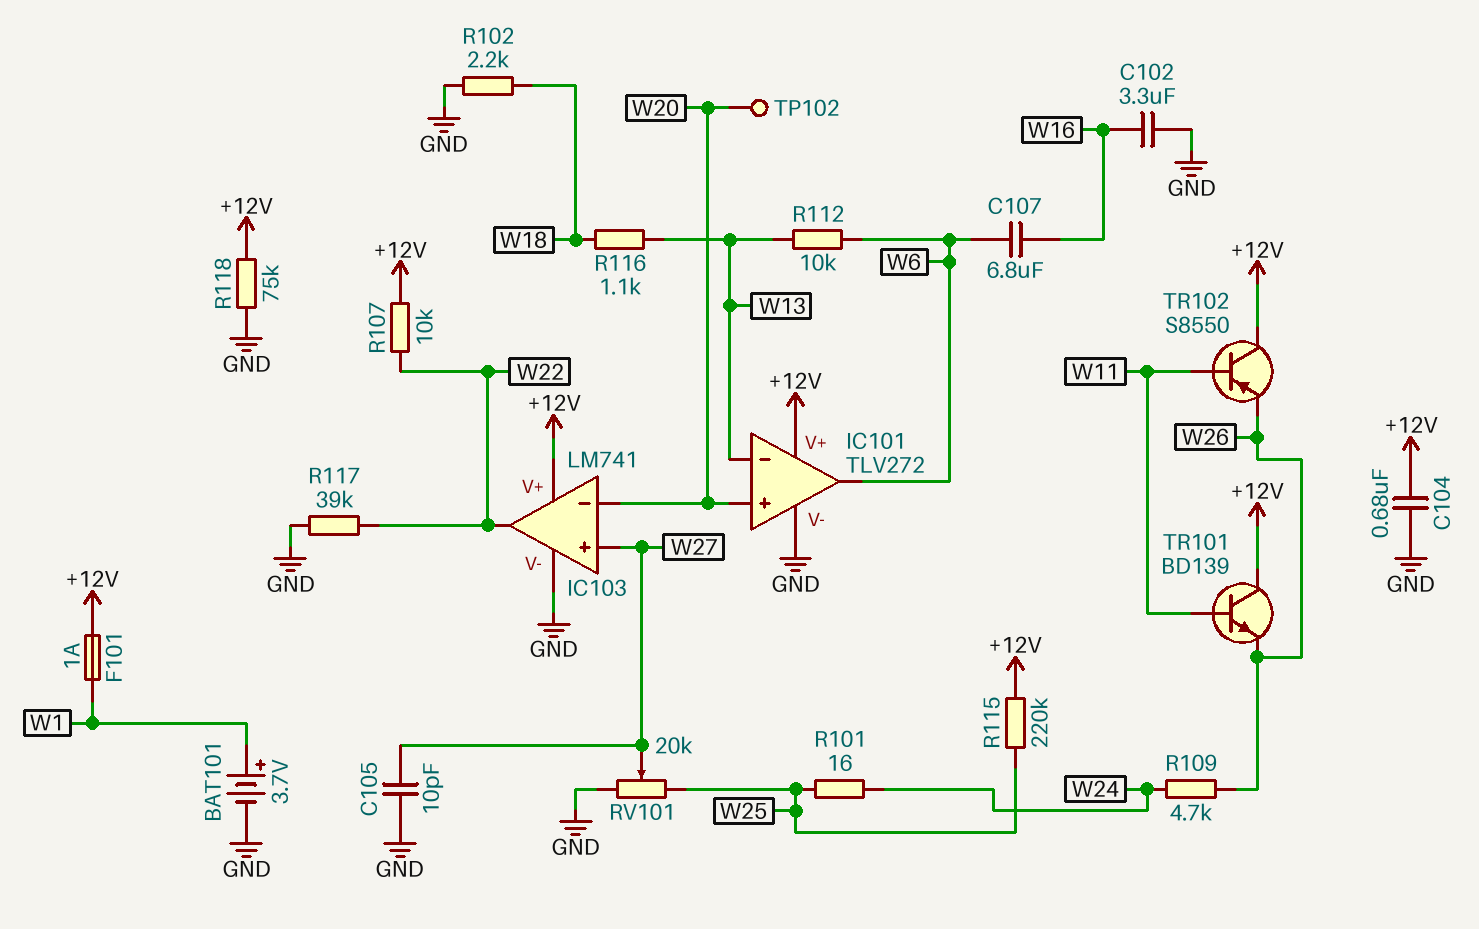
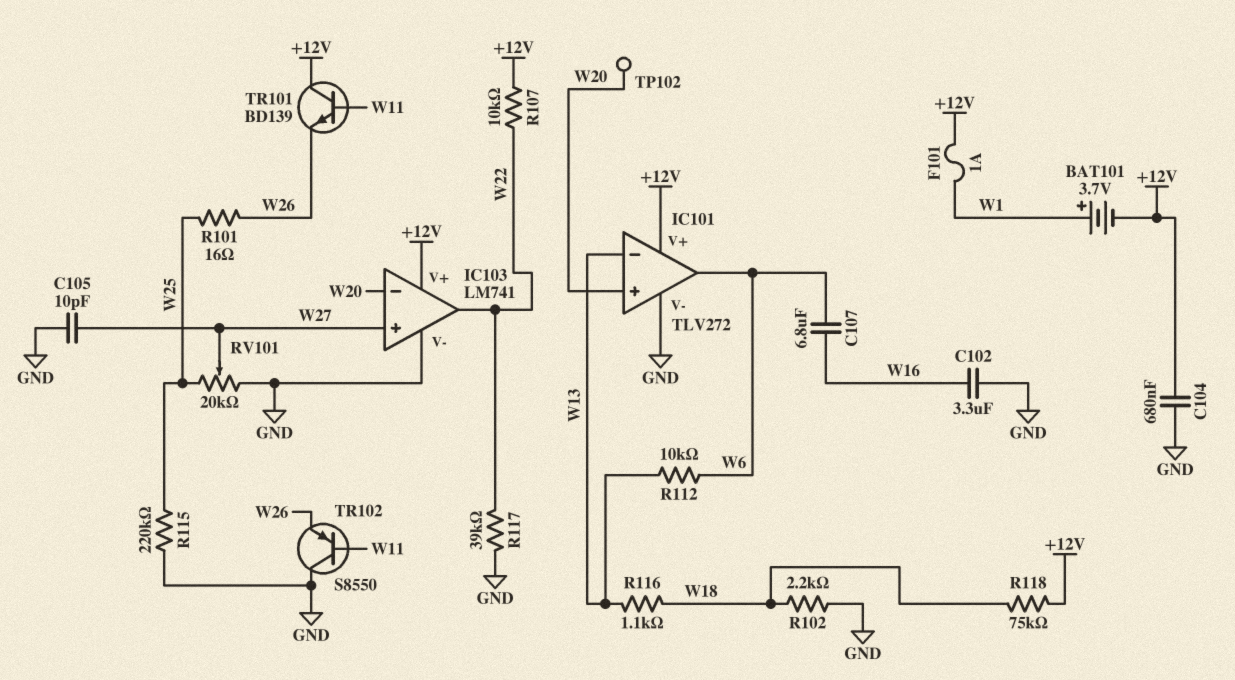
BAT101: 3.7V (plus W1, minus GND) -> 3.7V (plus W1, minus +12V)
R101: 16 (W24, W25) -> 16 (W25, W26)
R109: 4.7k (W24, W26) -> none
R115: 220k (+12V, W25) -> 220k (GND, W25)
R118: 75k (+12V, GND) -> 75k (+12V, W18)
TR102: PNP S8550 (B W11, C +12V, E W26) -> PNP S8550 (B W11, C GND, E W26)

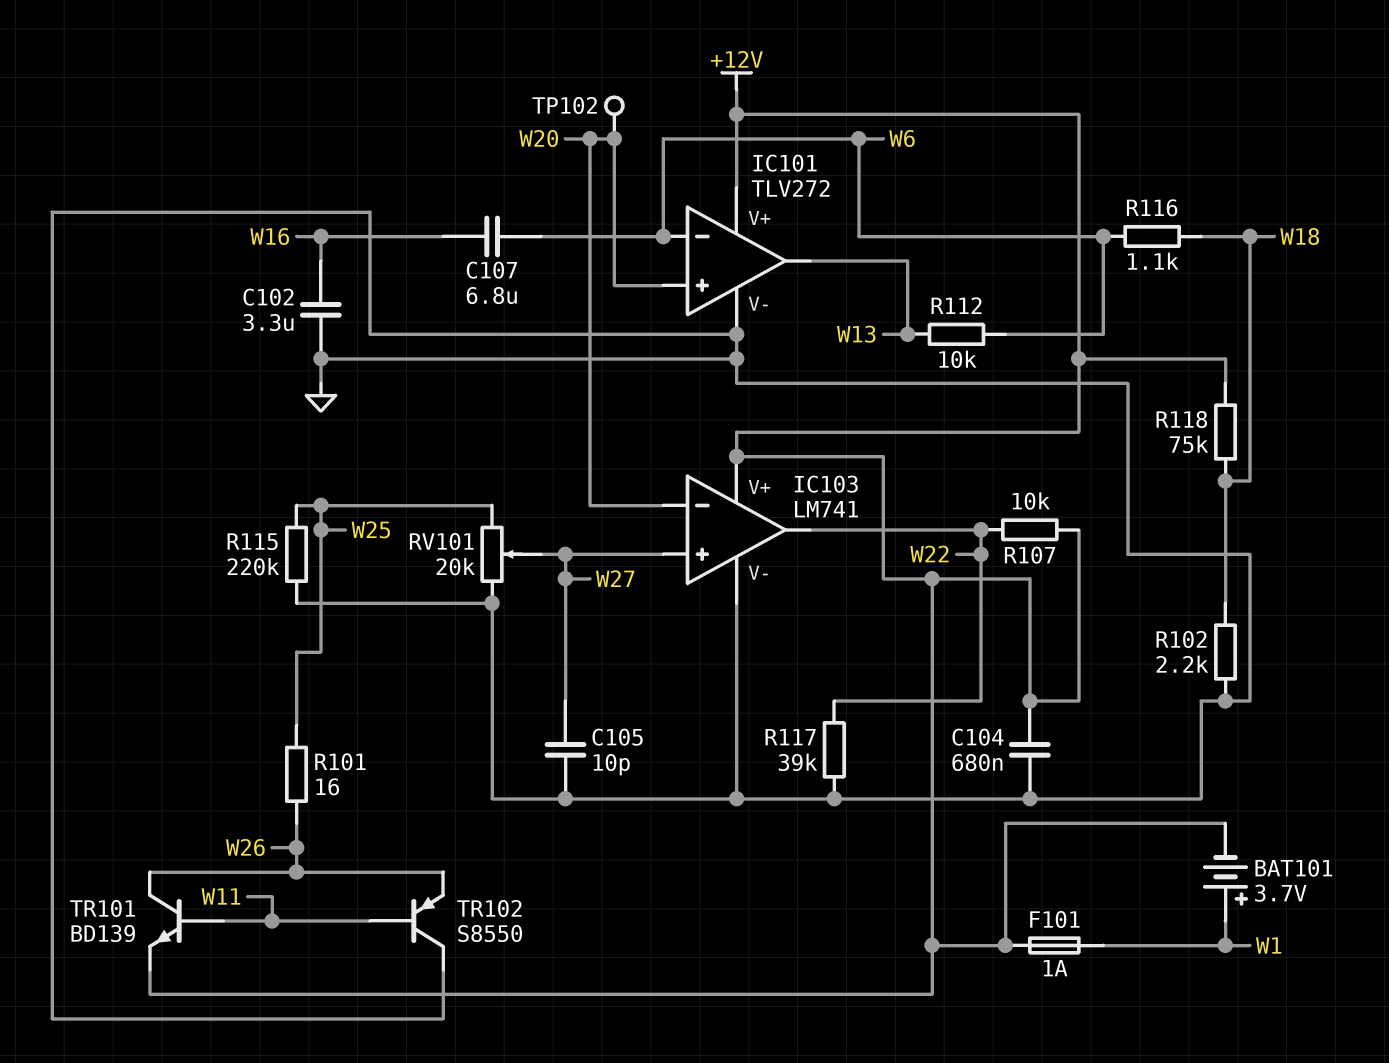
IC101 pin in-: W13 -> W6
IC101 pin out: W6 -> W13
R116: 1.1k (W13, W18) -> 1.1k (W6, W18)
TR101: NPN BD139 (B W11, C +12V, E W26) -> NPN BD139 (B W11, C W26, E +12V)

